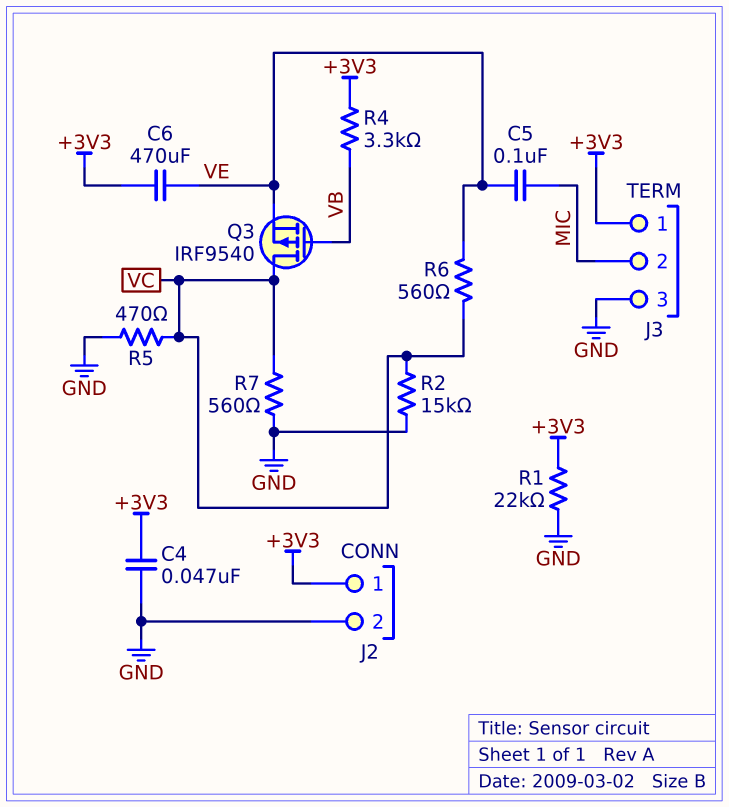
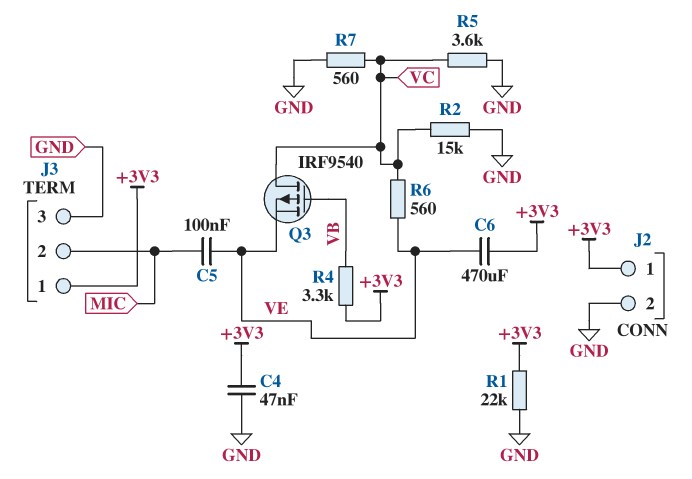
R5: 470 (GND, VC) -> 3.6k (GND, VC)

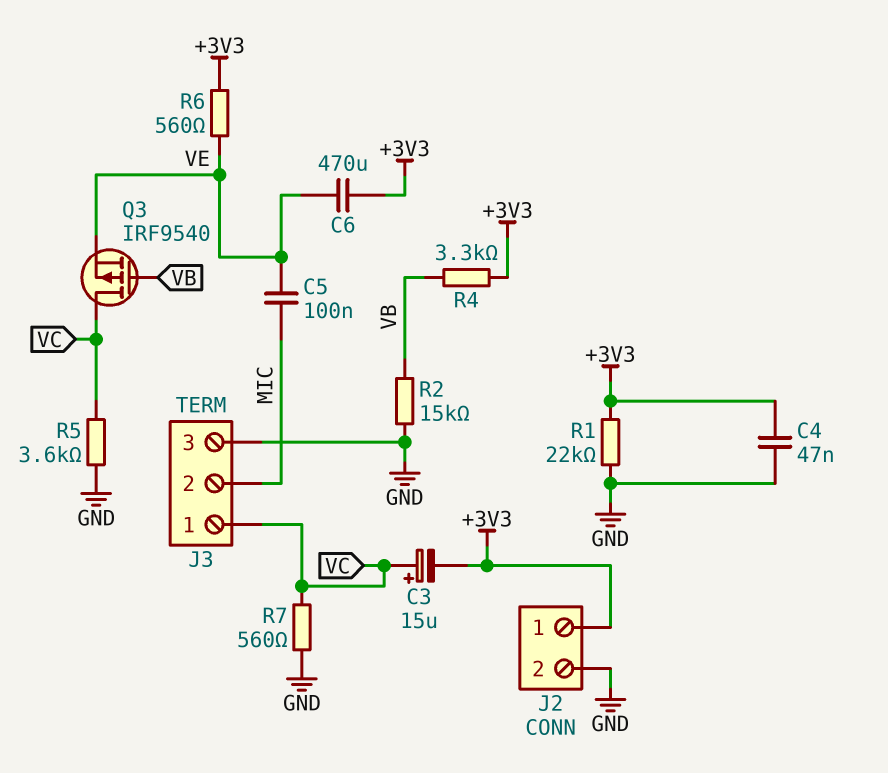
C3: none -> 15uF (plus VC, minus +3V3)
J3 pin 1: +3V3 -> VC
R2: 15k (GND, VC) -> 15k (GND, VB)
R6: 560 (VC, VE) -> 560 (+3V3, VE)

